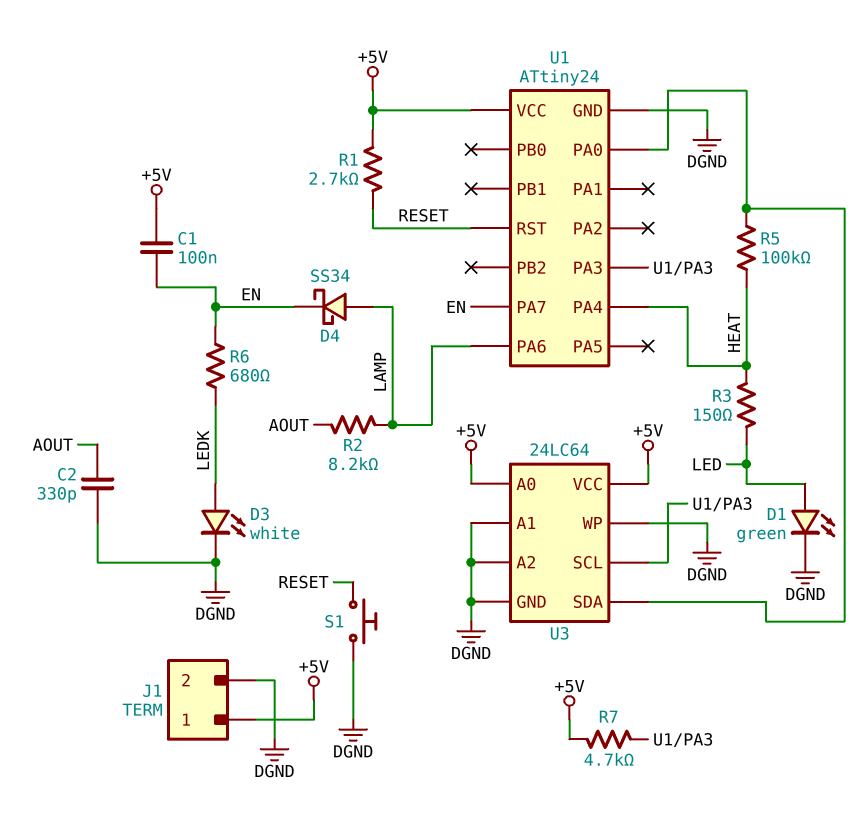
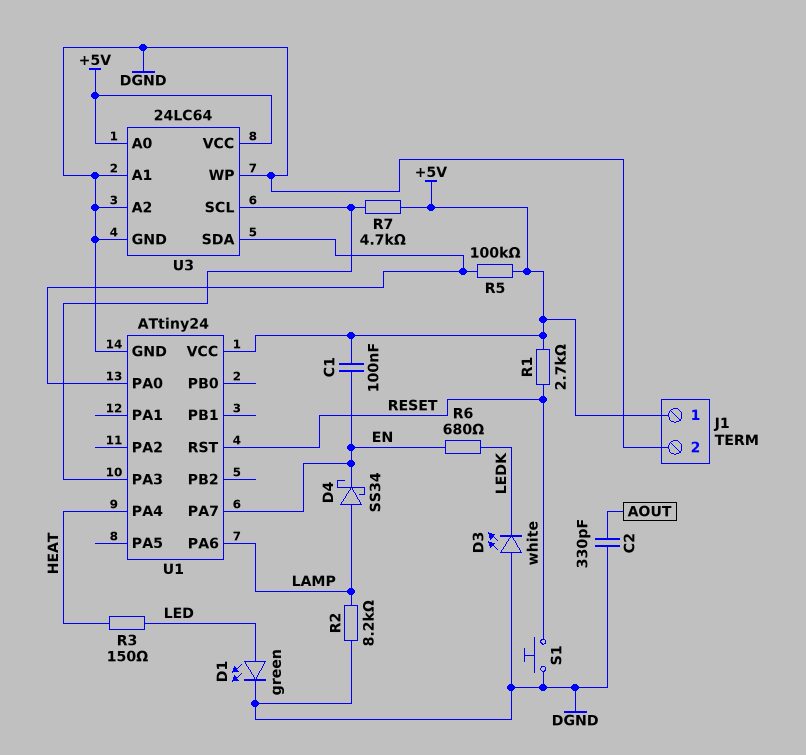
D3: LED white (A LEDK, K DGND) -> LED white (A DGND, K LEDK)
R2: 8.2k (AOUT, LAMP) -> 8.2k (DGND, LAMP)
R5: 100k (HEAT, U1/PA0) -> 100k (+5V, U1/PA0)

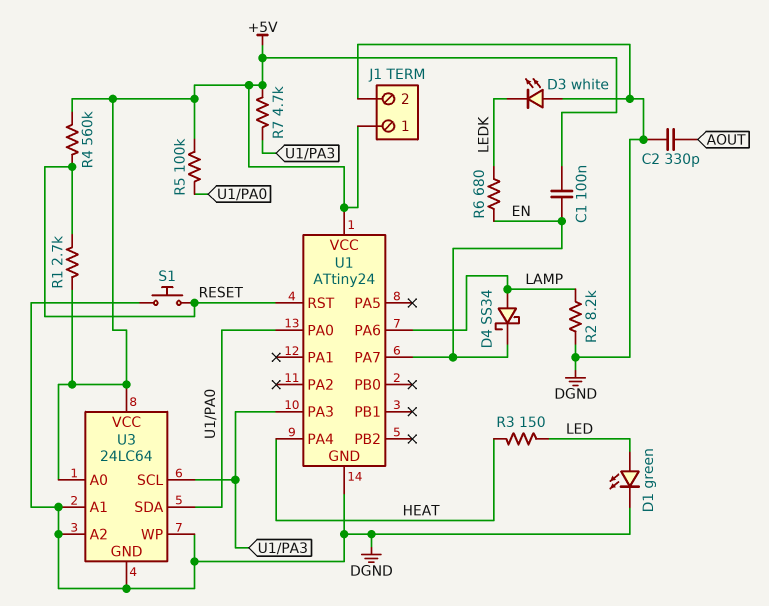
R4: none -> 560k (+5V, RESET)

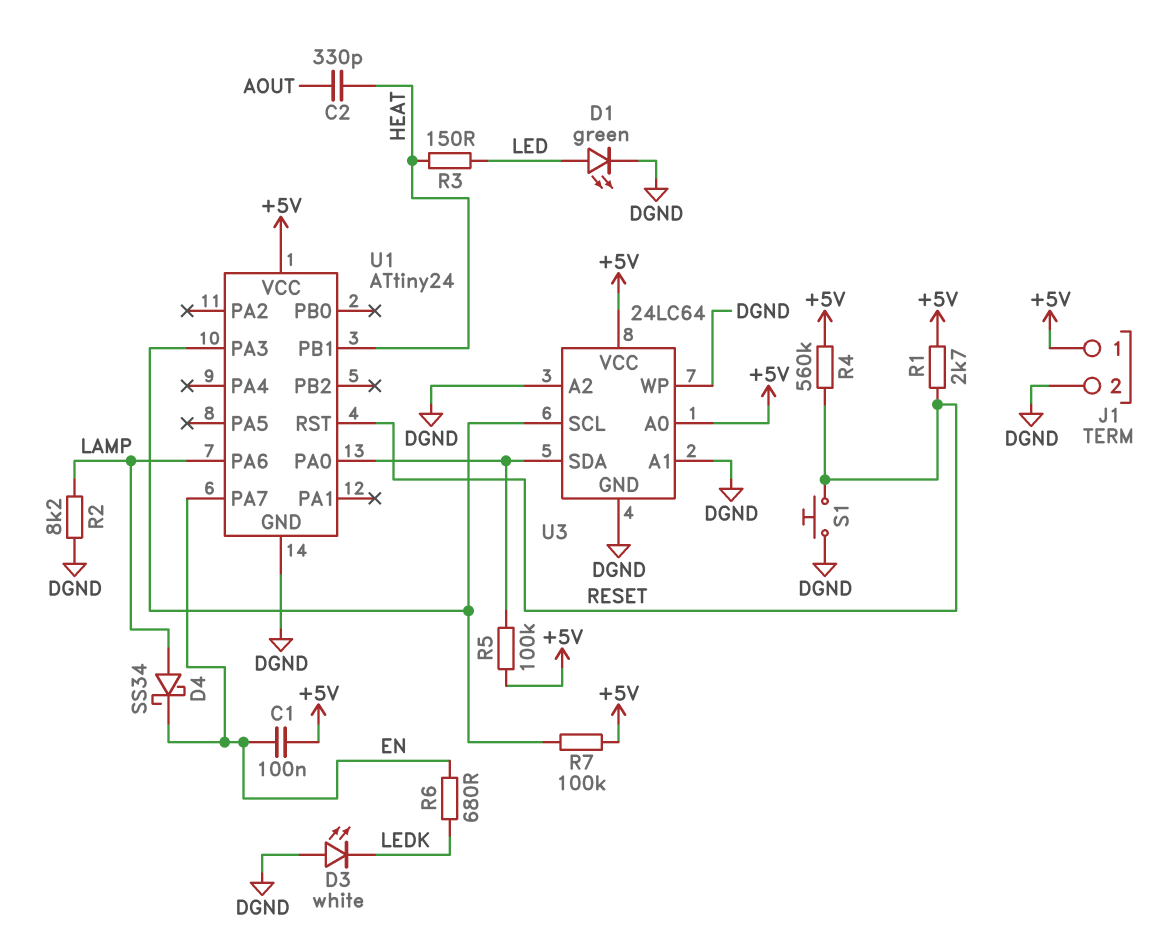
C2: 330pF (AOUT, DGND) -> 330pF (AOUT, HEAT)
R7: 4.7k (+5V, U1/PA3) -> 100k (+5V, U1/PA3)
U1 pin PA4: HEAT -> none
U1 pin PB1: none -> HEAT

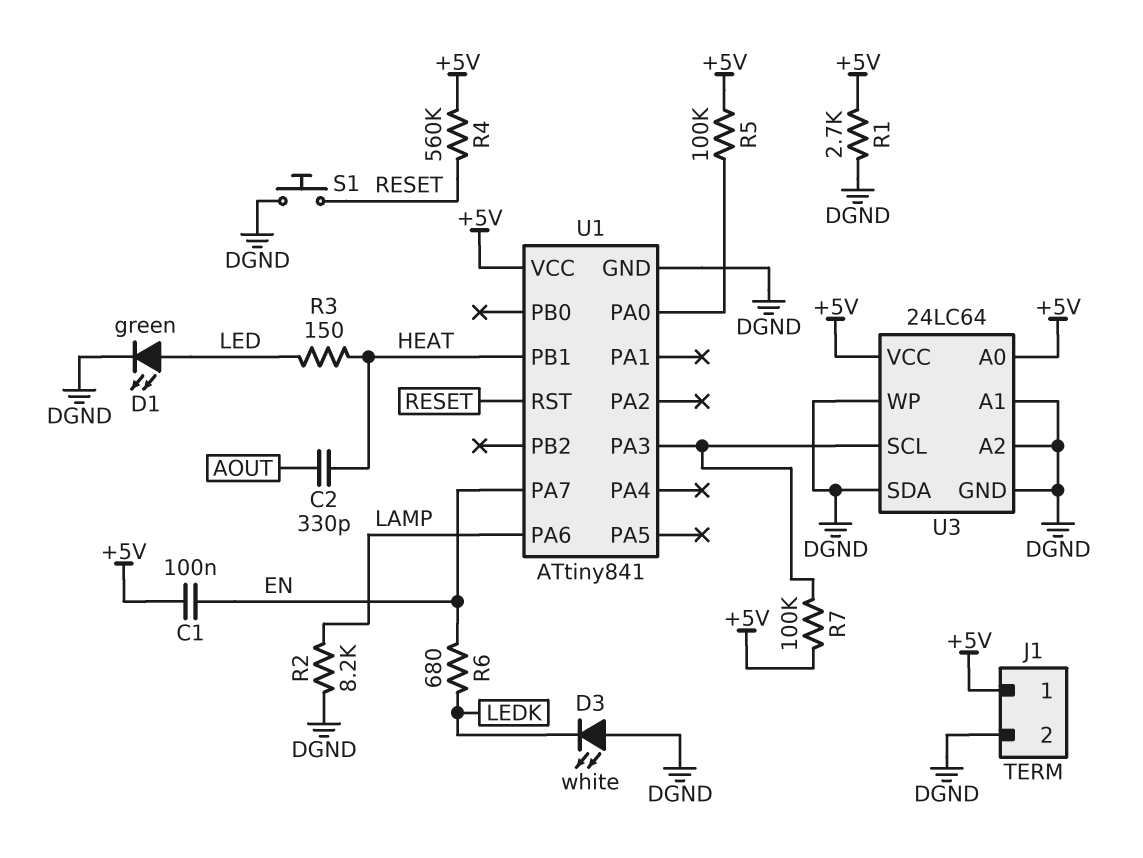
D4: schottky SS34 (A LAMP, K EN) -> none
R1: 2.7k (+5V, RESET) -> 2.7k (+5V, DGND)
U1: ATtiny24 -> ATtiny841
U3 pin SDA: U1/PA0 -> DGND

